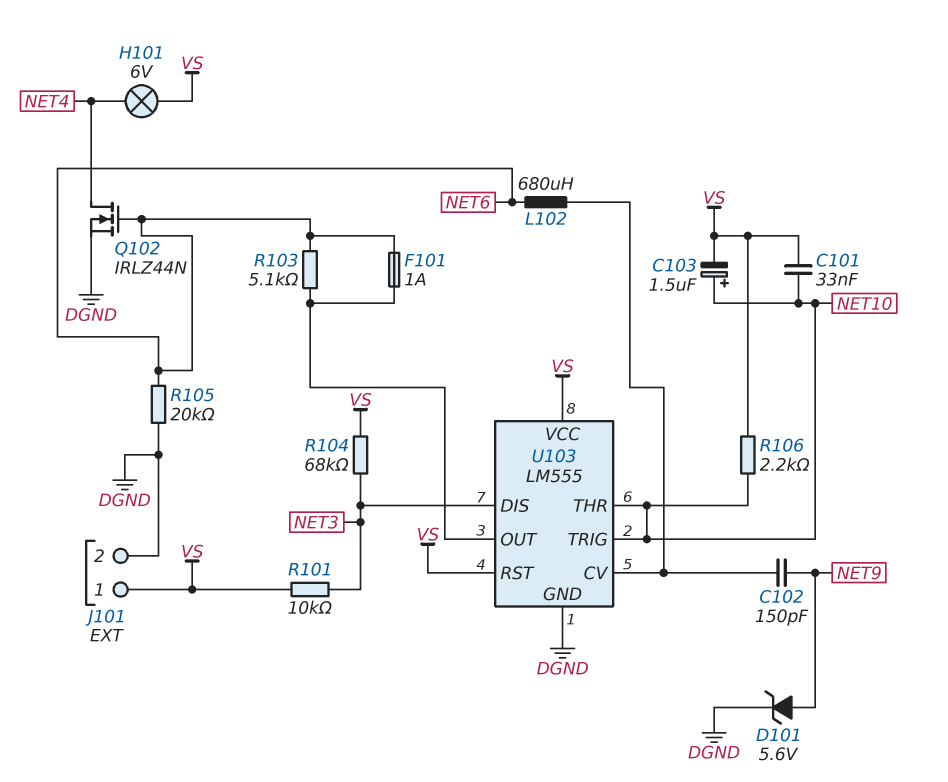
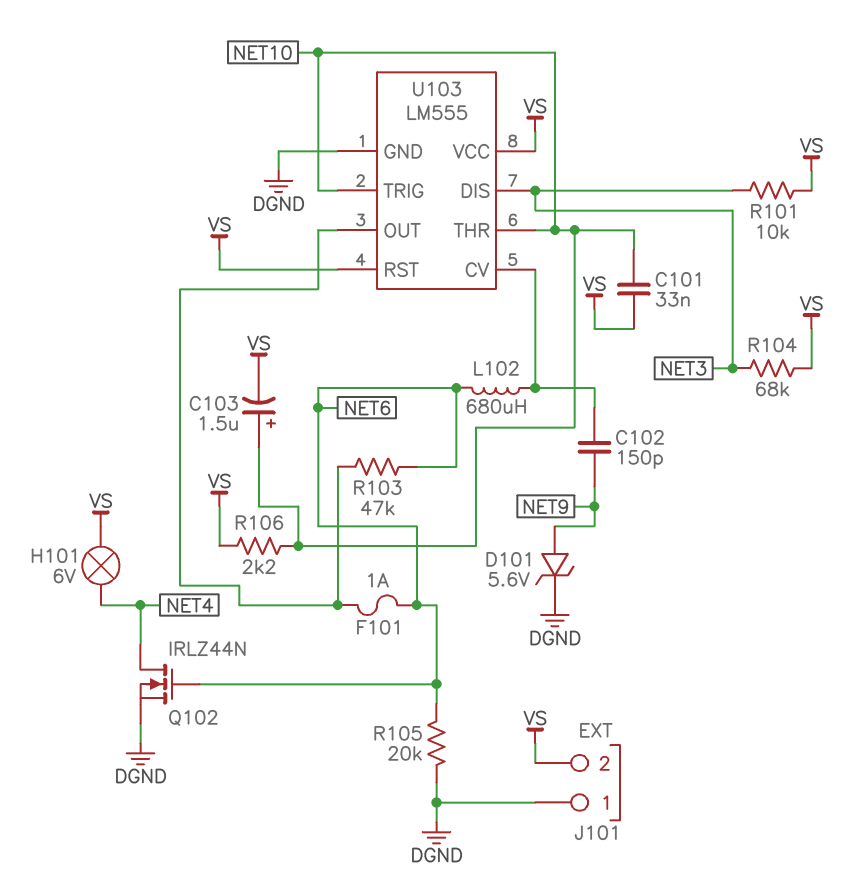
J101 pin 1: VS -> DGND
J101 pin 2: DGND -> VS
R103: 5.1k (NET6, U103/OUT) -> 47k (NET6, U103/OUT)

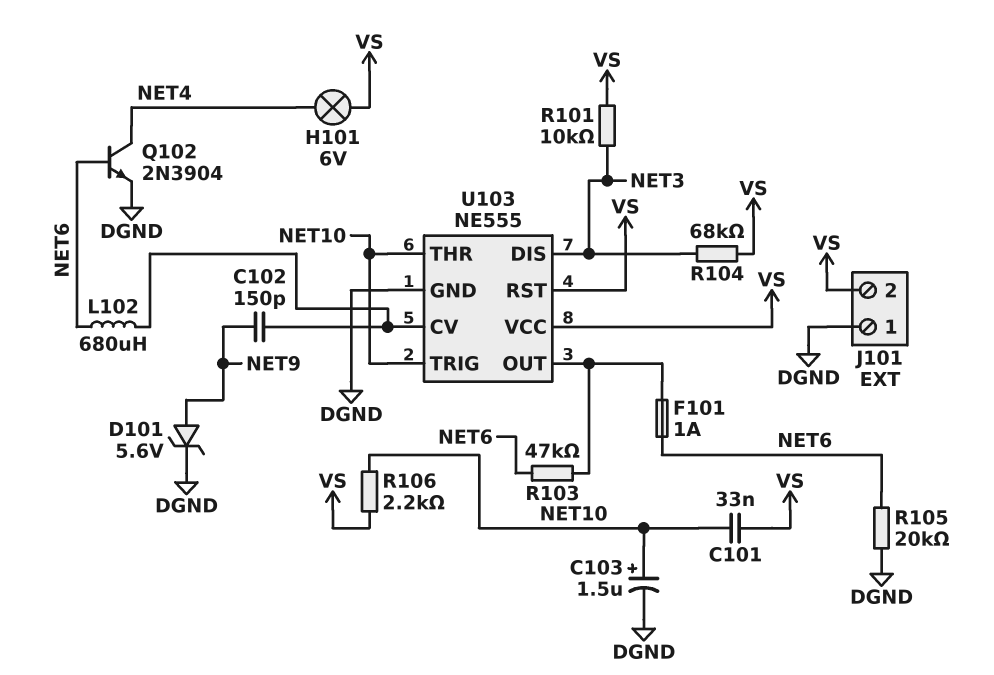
C103: 1.5uF (plus NET10, minus VS) -> 1.5uF (plus NET10, minus DGND)
Q102: NMOS IRLZ44N (G NET6, D NET4, S DGND) -> NPN 2N3904 (B NET6, C NET4, E DGND)
U103: LM555 -> NE555

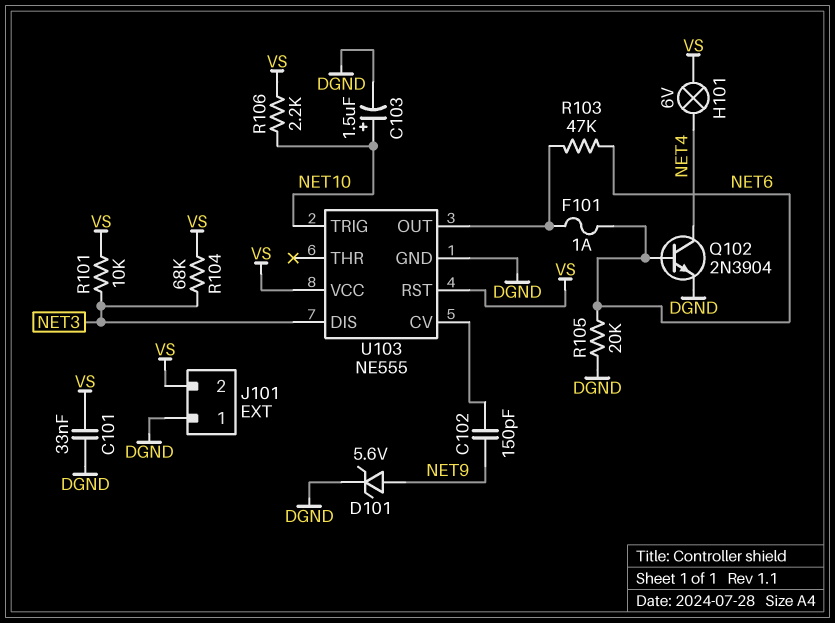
C101: 33nF (NET10, VS) -> 33nF (DGND, VS)
L102: 680uH (NET6, U103/CV) -> none
U103 pin THR: NET10 -> none

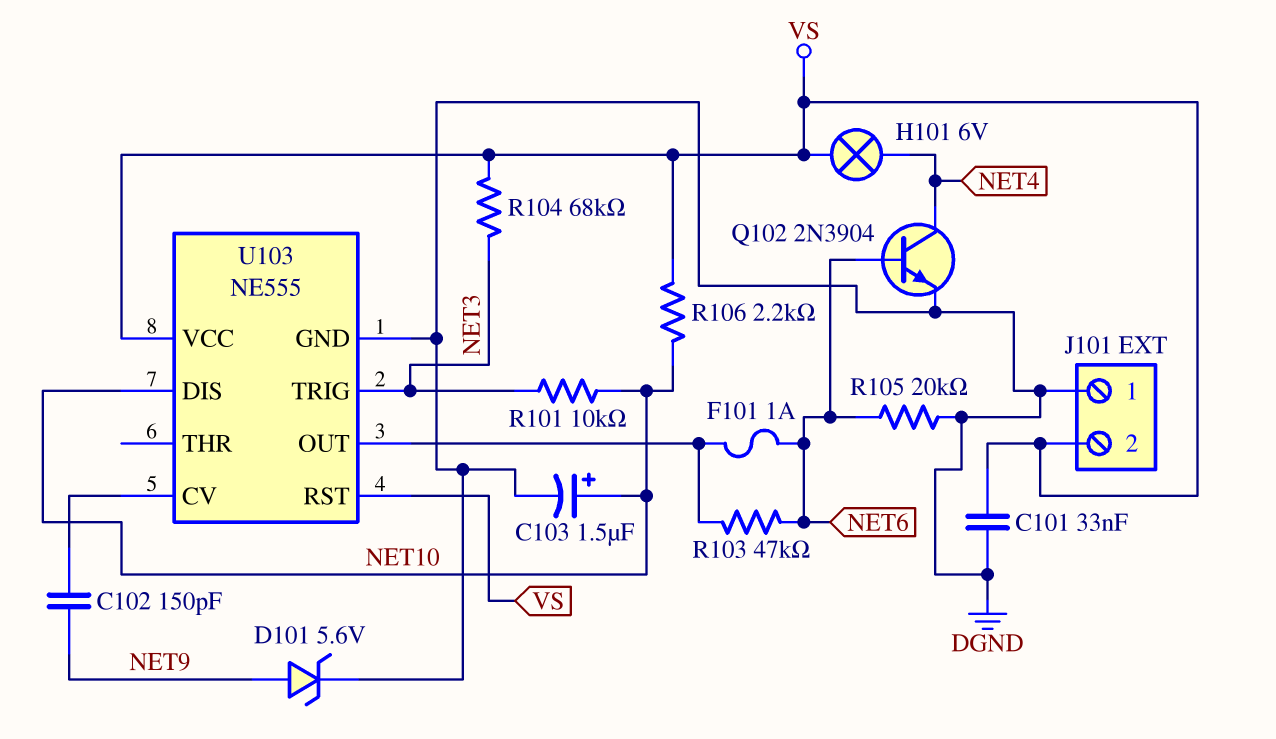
R101: 10k (NET3, VS) -> 10k (NET3, NET10)
U103 pin DIS: NET3 -> NET10
U103 pin TRIG: NET10 -> NET3

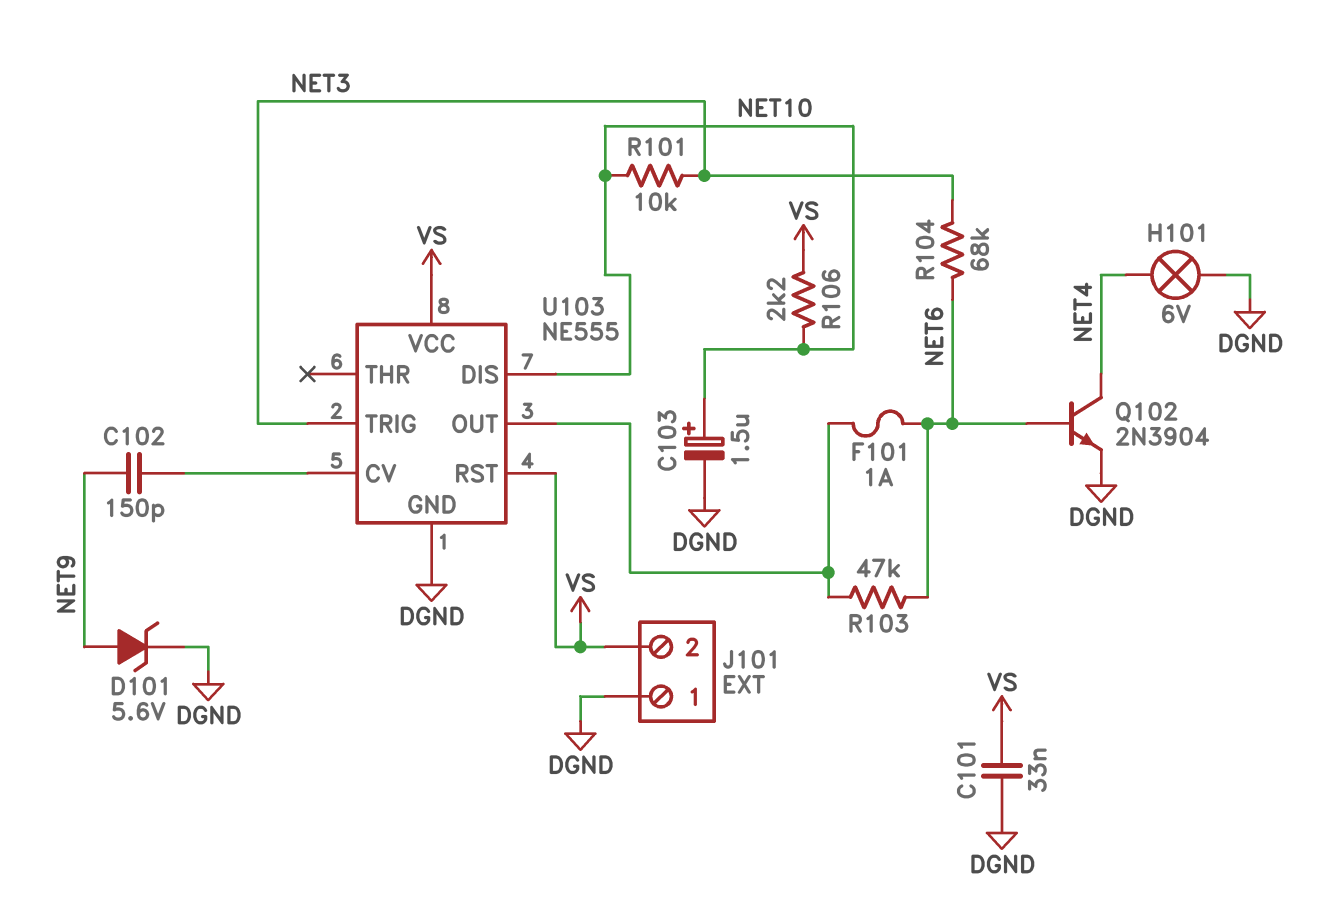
H101: lamp 6V (NET4, VS) -> lamp 6V (DGND, NET4)
R104: 68k (NET3, VS) -> 68k (NET3, NET6)
R105: 20k (DGND, NET6) -> none

